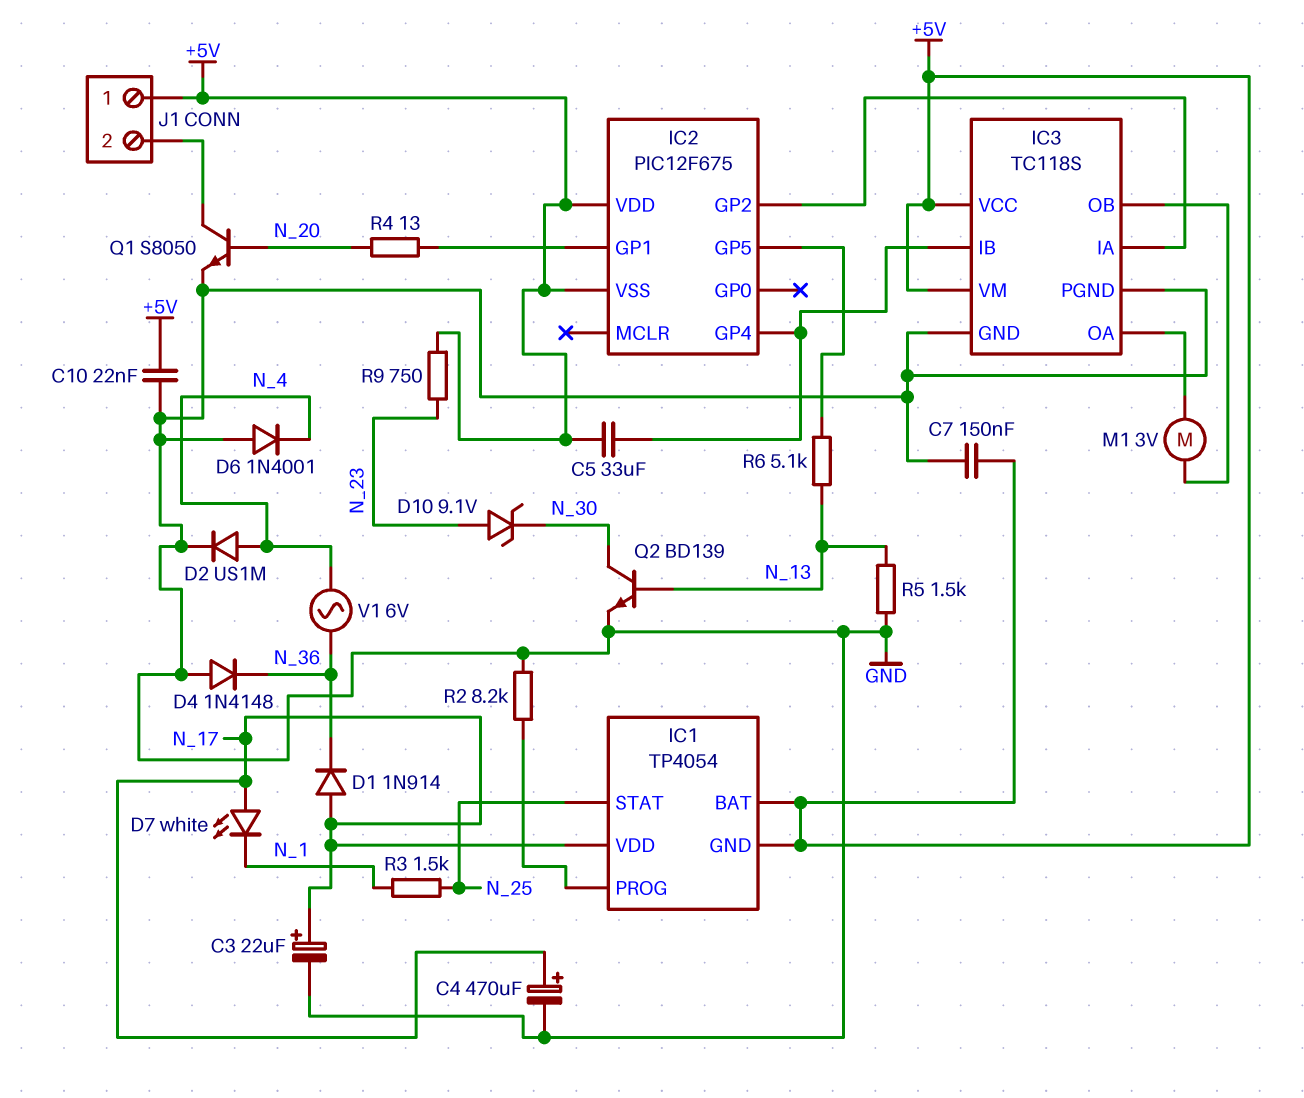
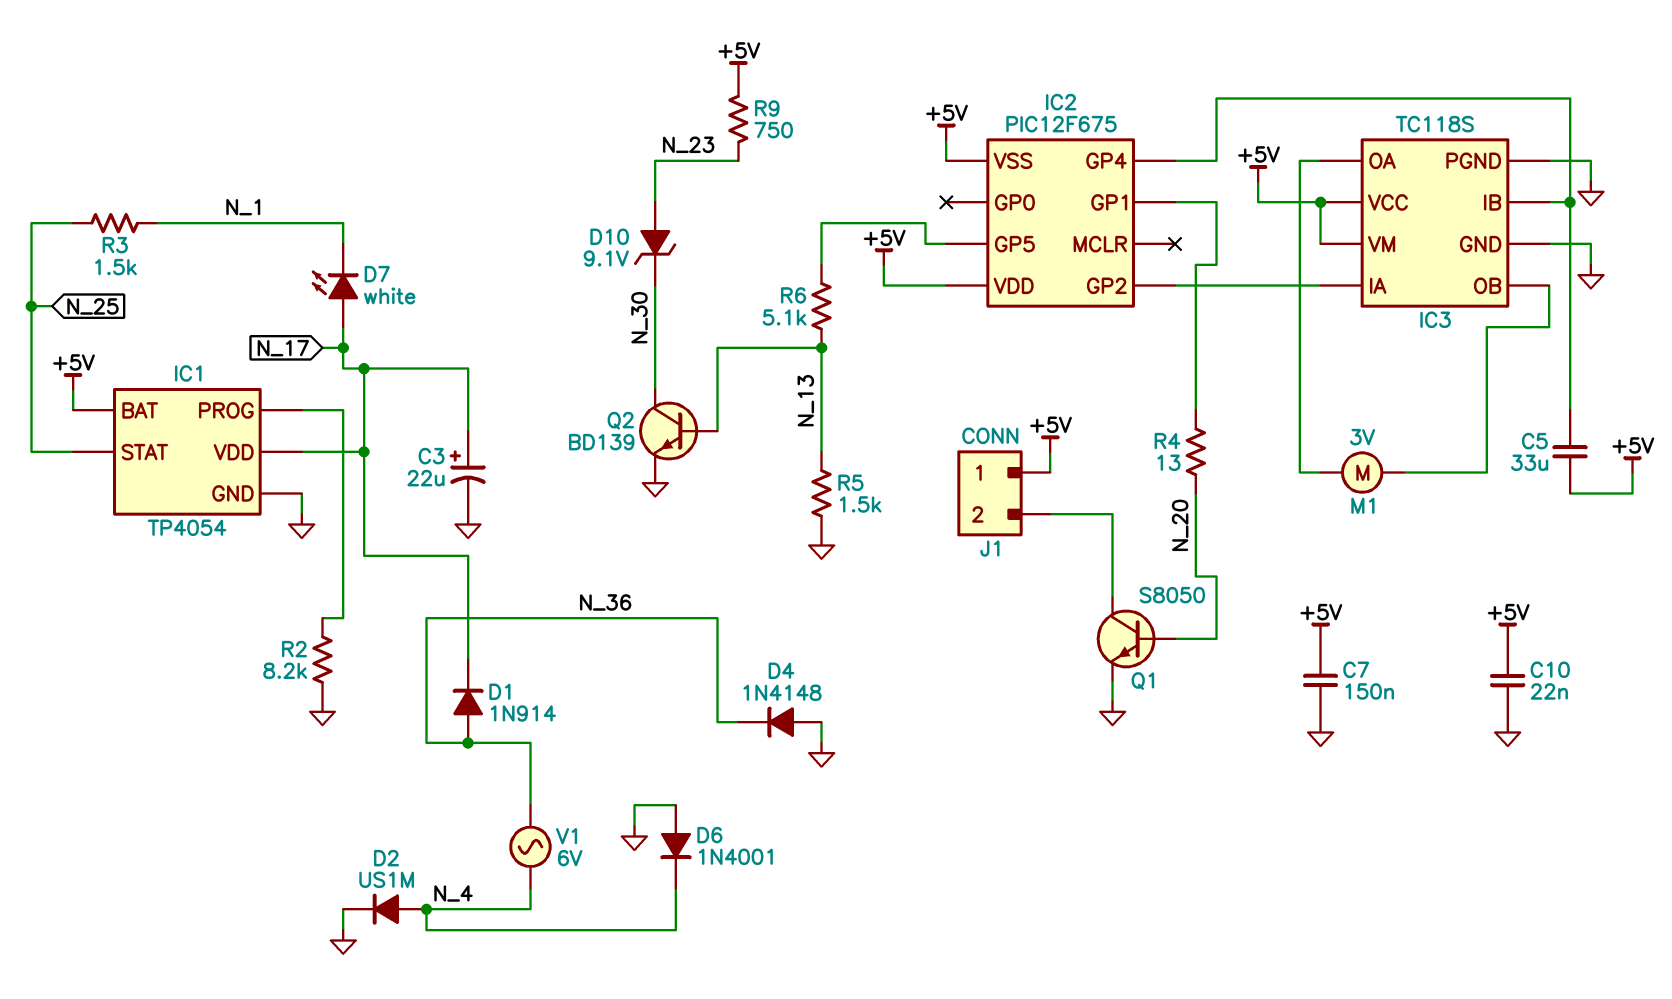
C4: 470uF (plus N_17, minus GND) -> none
D1: diode 1N914 (A N_17, K N_36) -> diode 1N914 (A N_36, K N_17)
IC1 pin GND: +5V -> GND

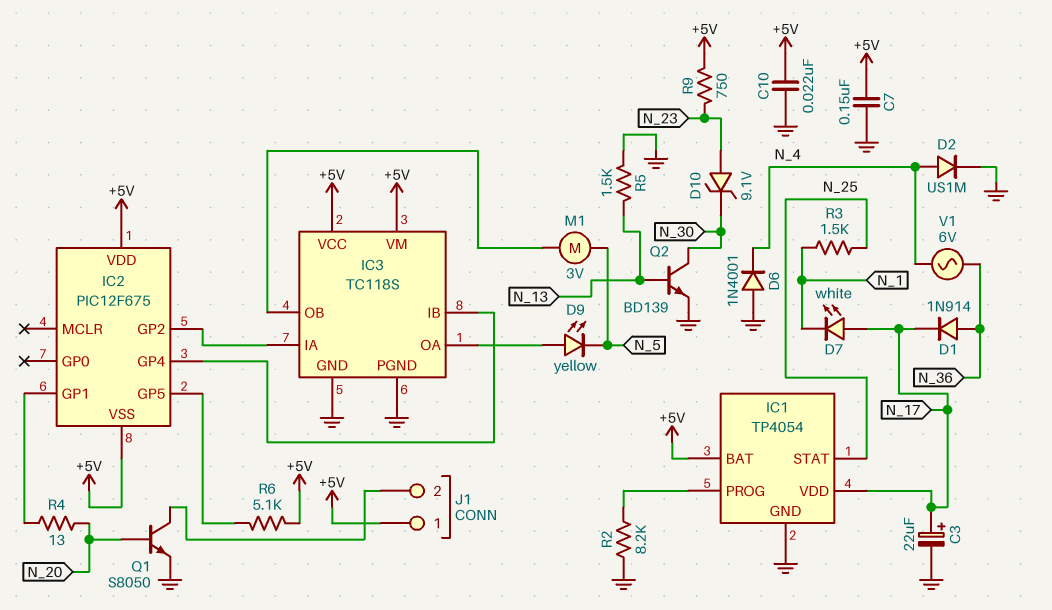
C5: 33uF (+5V, IC2/GP4) -> none
D4: diode 1N4148 (A GND, K N_36) -> none
D9: none -> LED yellow (A IC3/OA, K N_5)
M1: motor 3V (IC3/OA, IC3/OB) -> motor 3V (IC3/OB, N_5)
R6: 5.1k (IC2/GP5, N_13) -> 5.1k (+5V, IC2/GP5)

